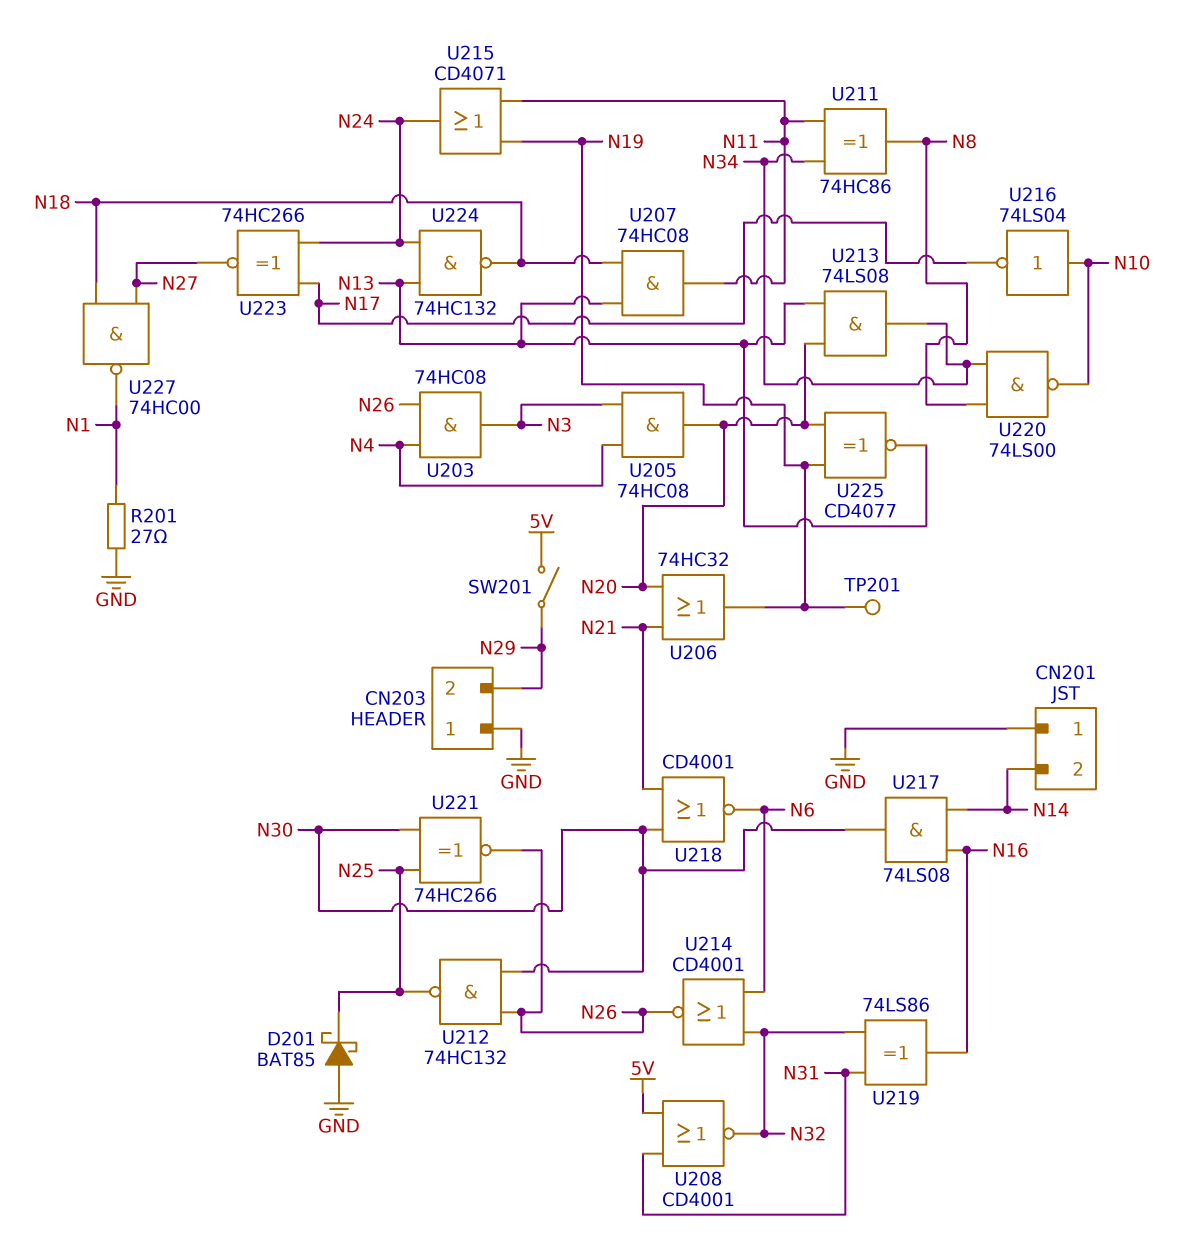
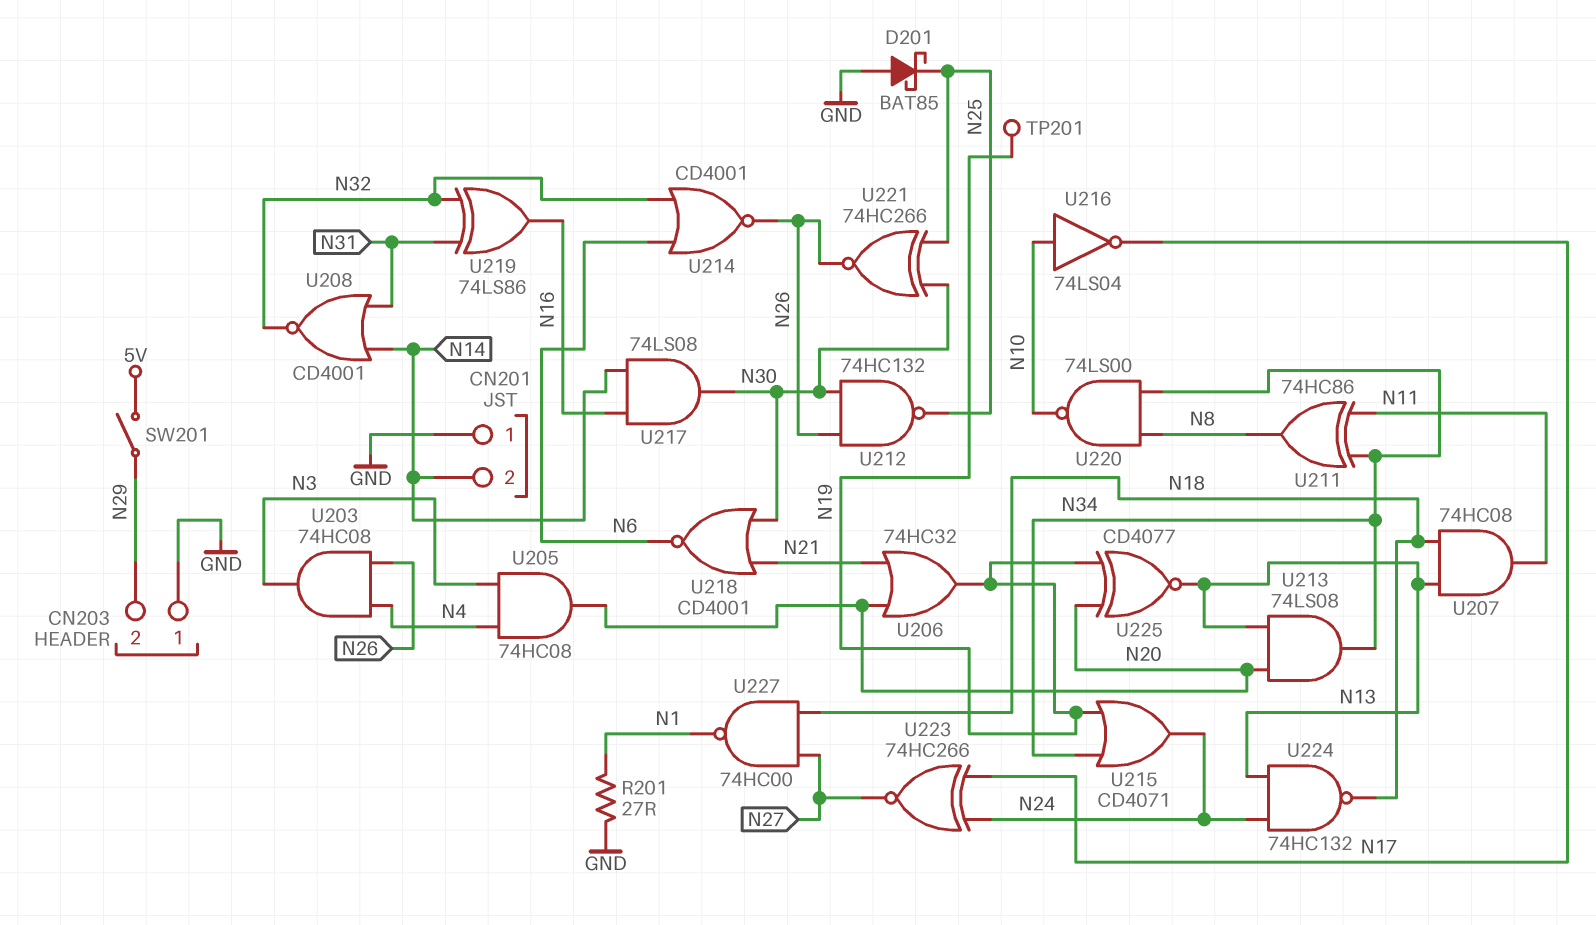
U208: NOR CD4001 (in 5V, in N31, out N32) -> NOR CD4001 (in N14, in N31, out N32)
U215: OR CD4071 (in N11, in N19, out N24) -> OR CD4071 (in N19, in N34, out N24)

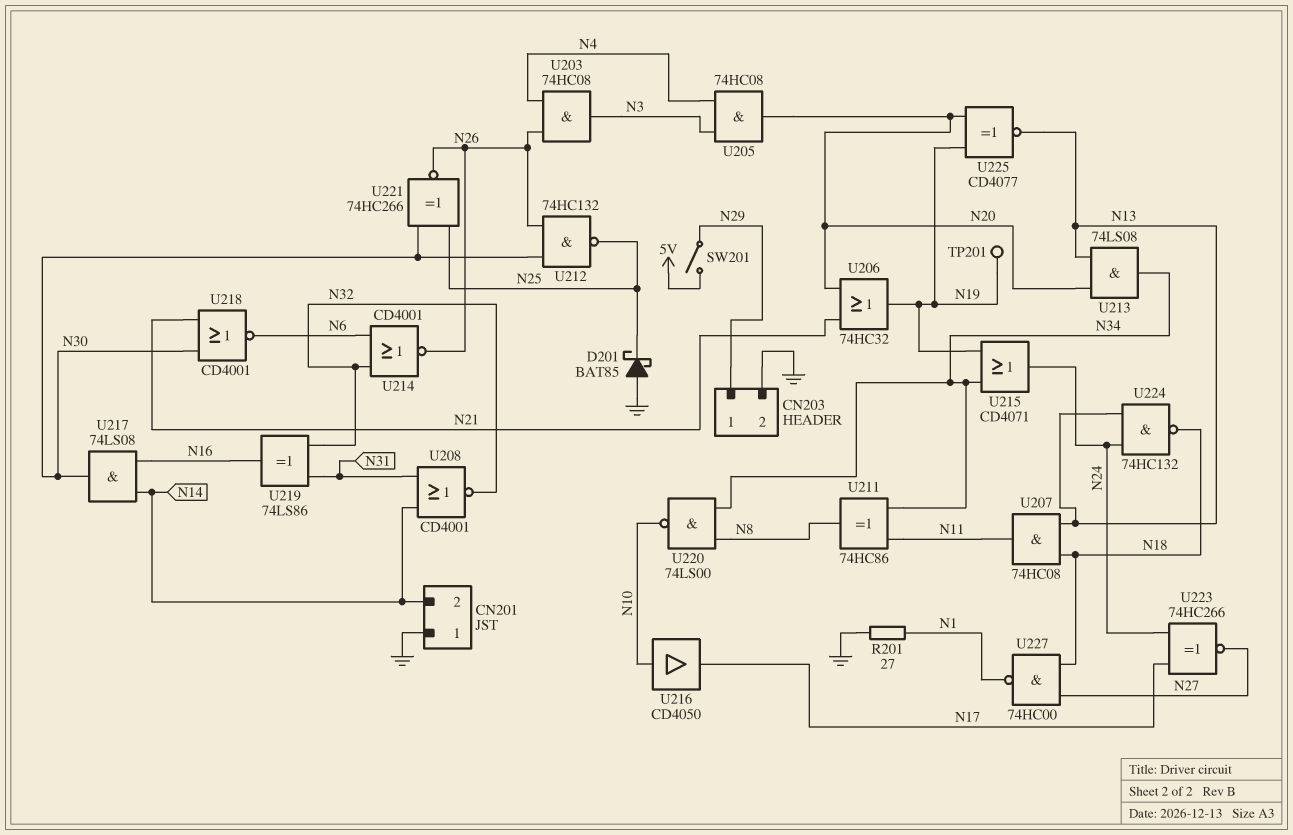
CN203 pin 1: GND -> N29
CN203 pin 2: N29 -> GND
U216: NOT 74LS04 (in N10, out N17) -> buffer CD4050 (in N10, out N17)

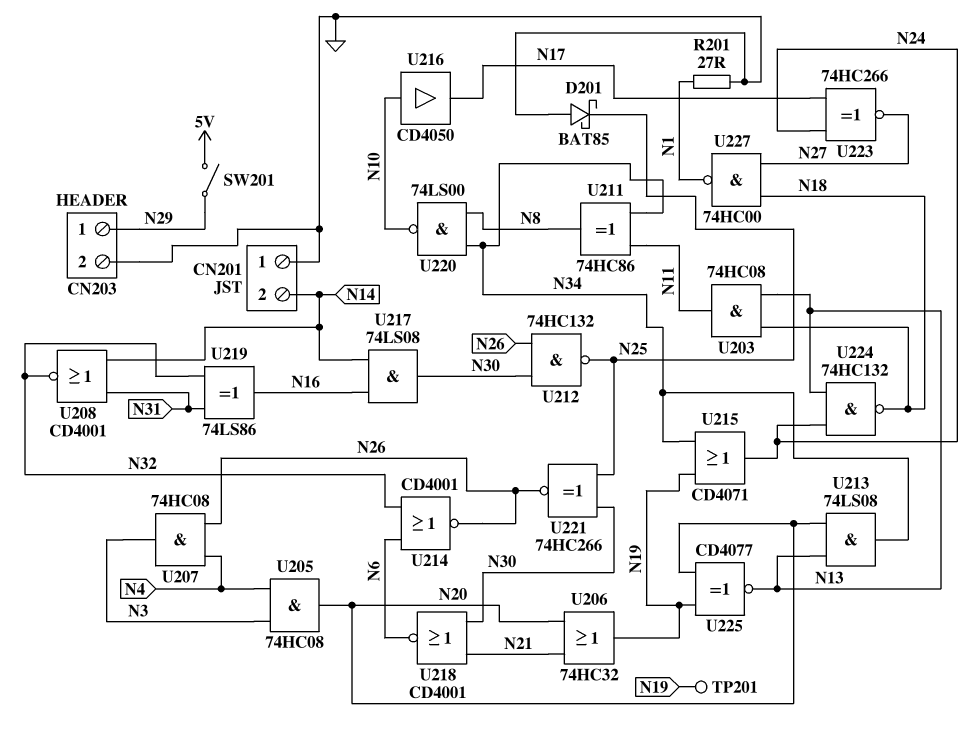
U203: AND 74HC08 (in N4, in N26, out N3) -> AND 74HC08 (in N13, in N18, out N11)
U207: AND 74HC08 (in N13, in N18, out N11) -> AND 74HC08 (in N4, in N26, out N3)

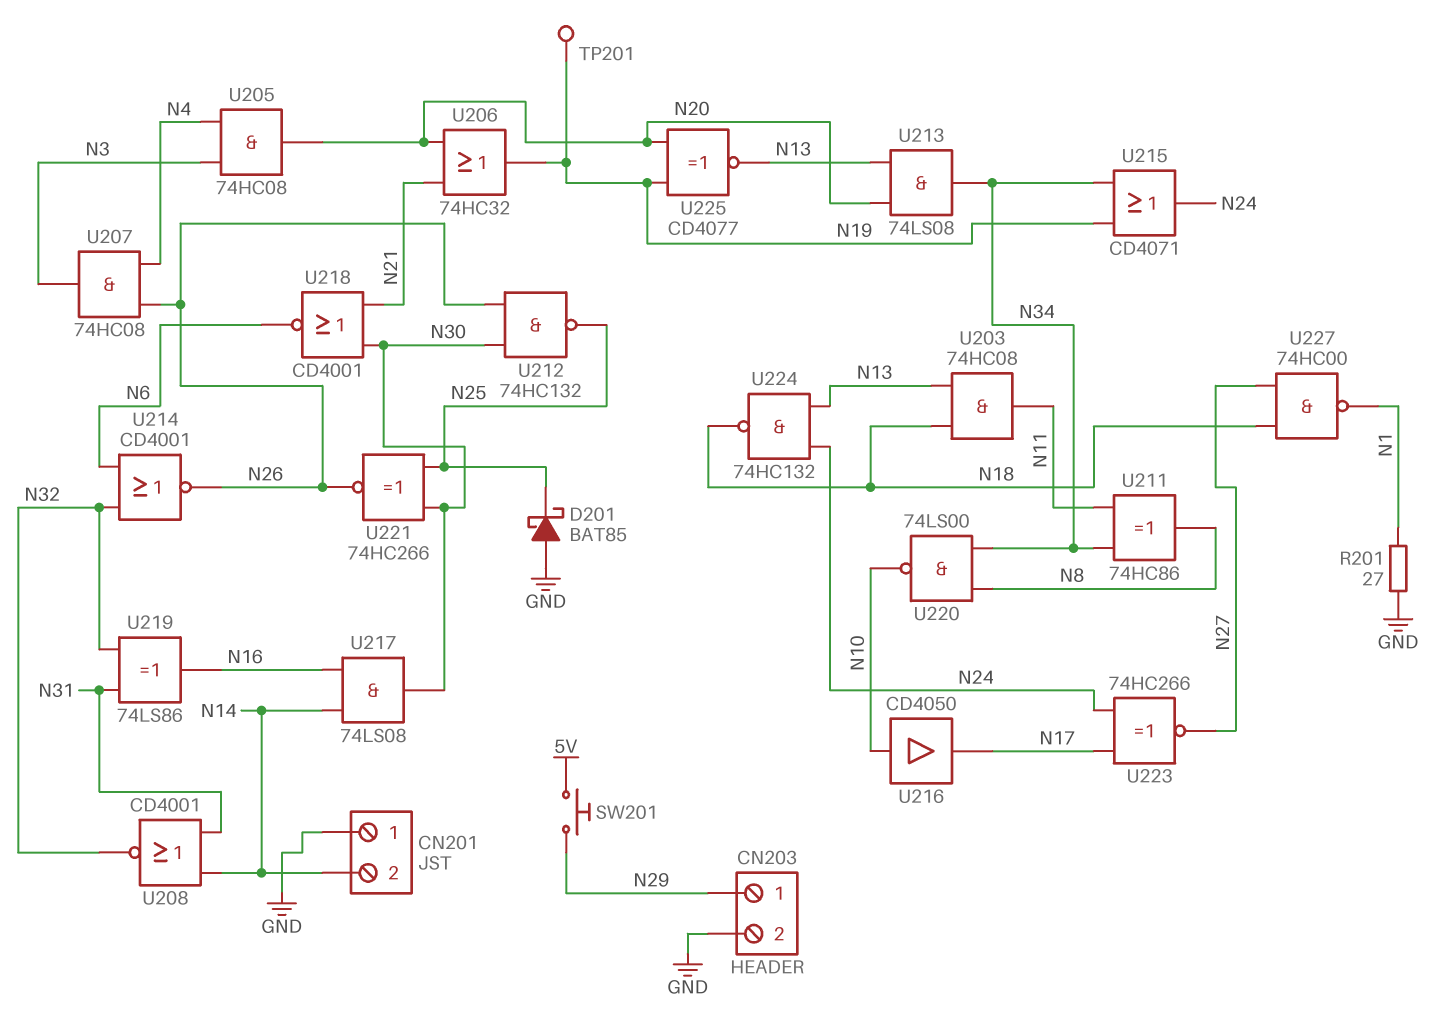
SW201: switch (5V, N29) -> button (5V, N29)

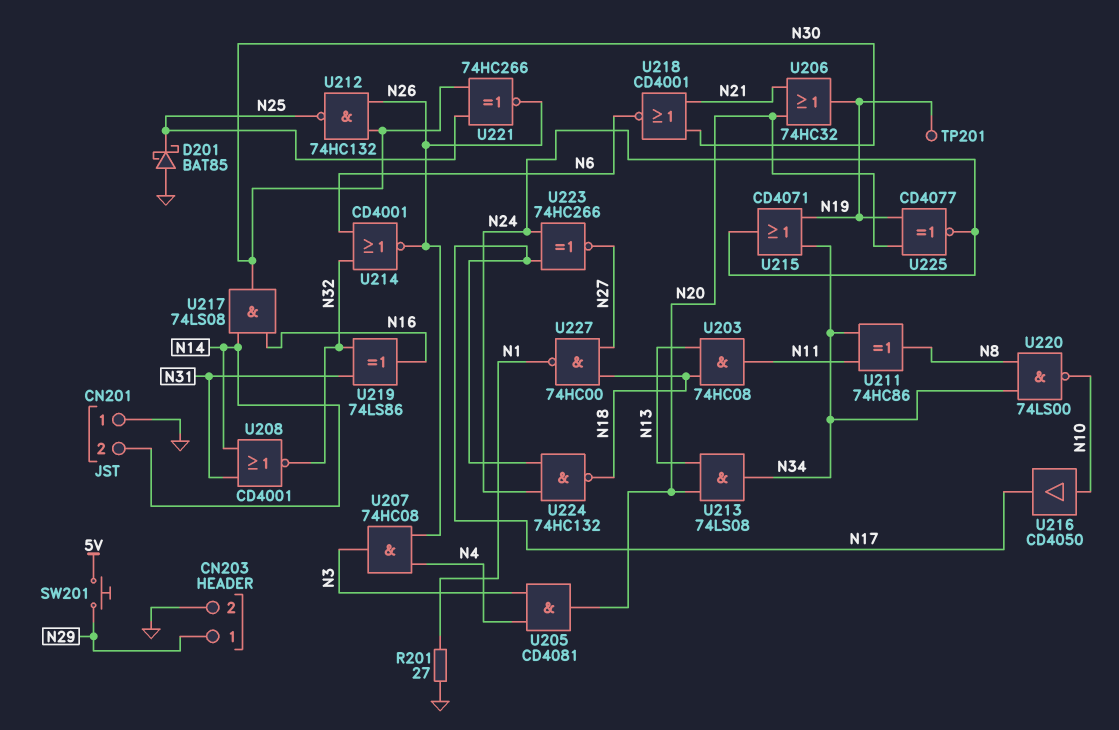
U205: AND 74HC08 (in N3, in N4, out N20) -> AND CD4081 (in N3, in N4, out N20)
U224: NAND 74HC132 (in N13, in N24, out N18) -> NAND 74HC132 (in N17, in N24, out N18)
U225: XNOR CD4077 (in N19, in N20, out N13) -> XNOR CD4077 (in N19, in N20, out N24)

